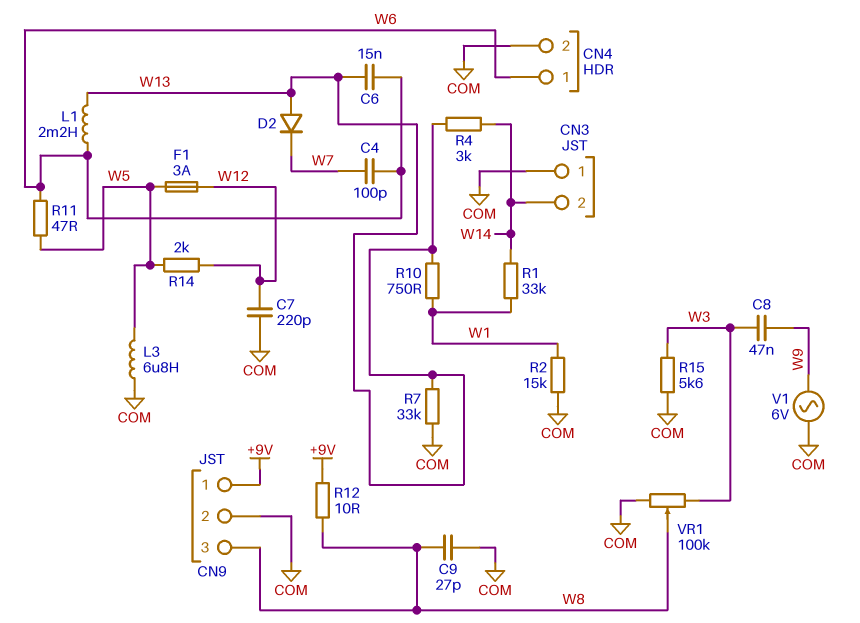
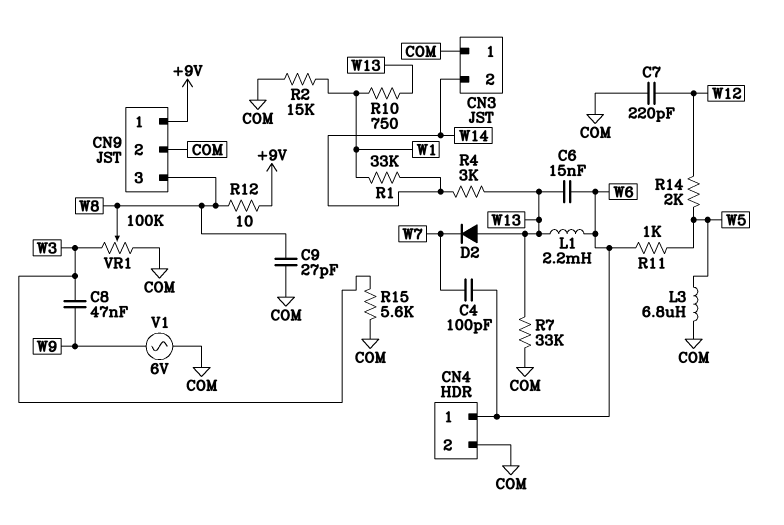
F1: 3A (W5, W12) -> none
R11: 47 (W5, W6) -> 1k (W5, W6)

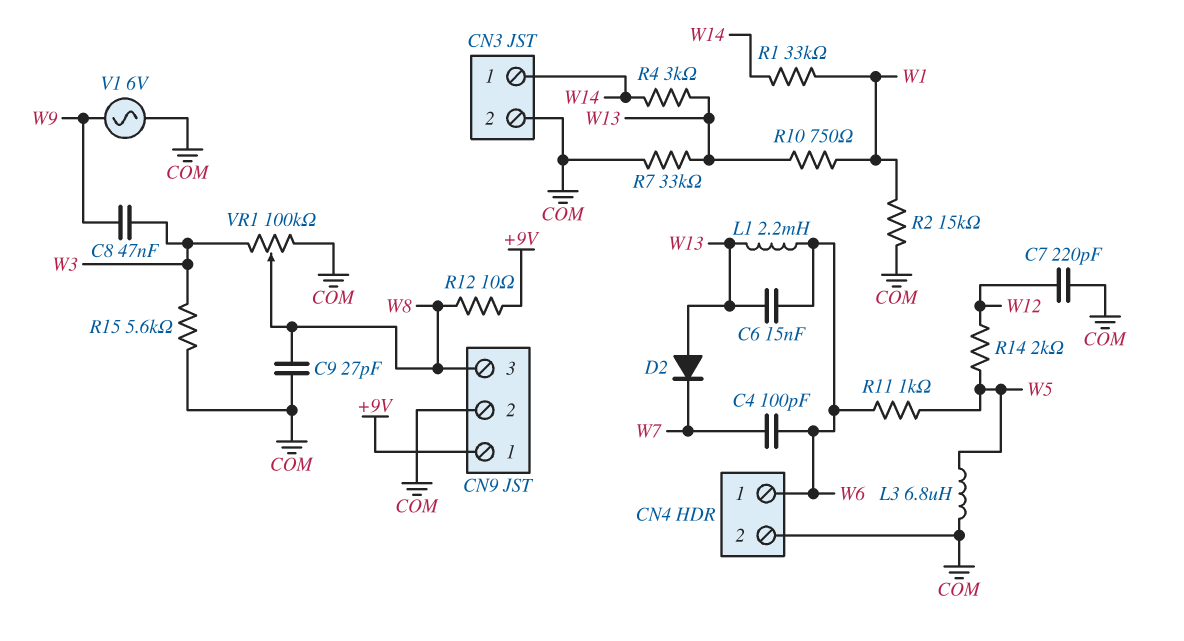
CN3 pin 1: COM -> W14
CN3 pin 2: W14 -> COM

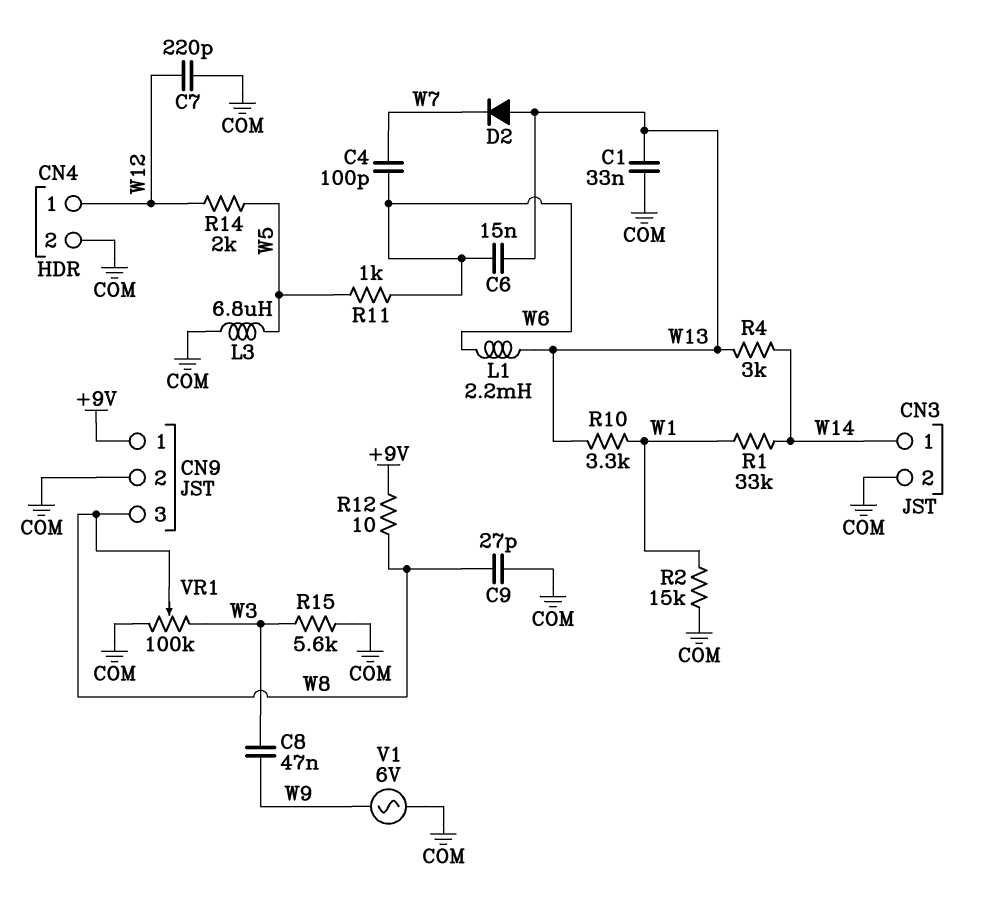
C1: none -> 33nF (COM, W13)
CN4 pin 1: W6 -> W12
R7: 33k (COM, W13) -> none
R10: 750 (W1, W13) -> 3.3k (W1, W13)

